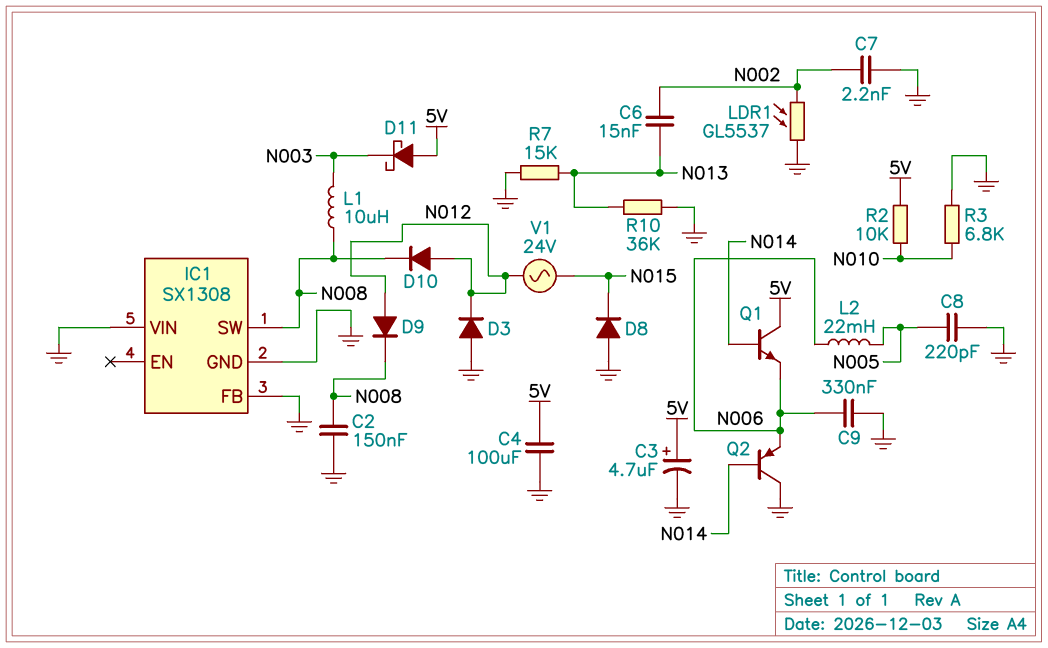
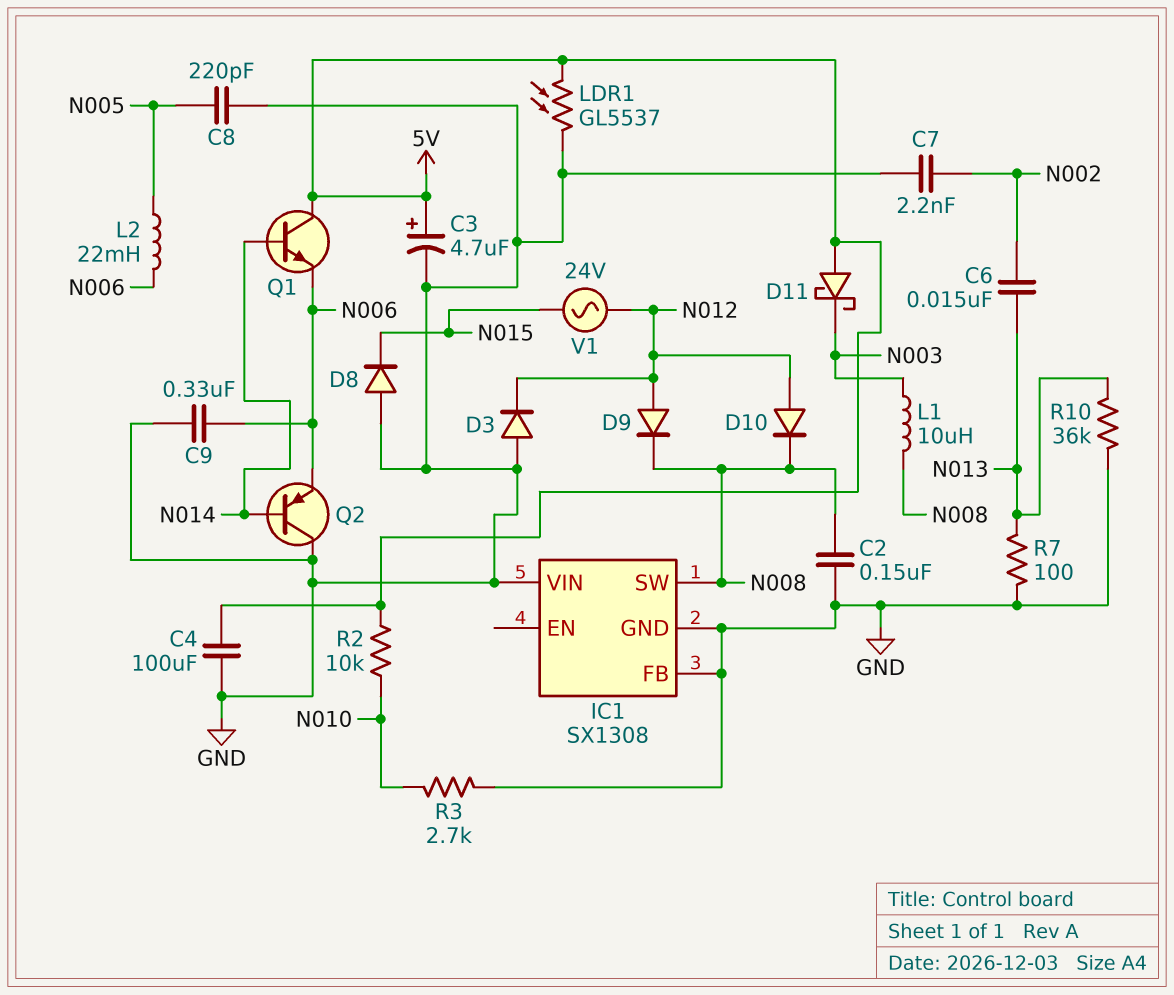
LDR1: GL5537 (GND, N002) -> GL5537 (5V, GND)
R3: 6.8k (GND, N010) -> 2.7k (GND, N010)
R7: 15k (GND, N013) -> 100 (GND, N013)

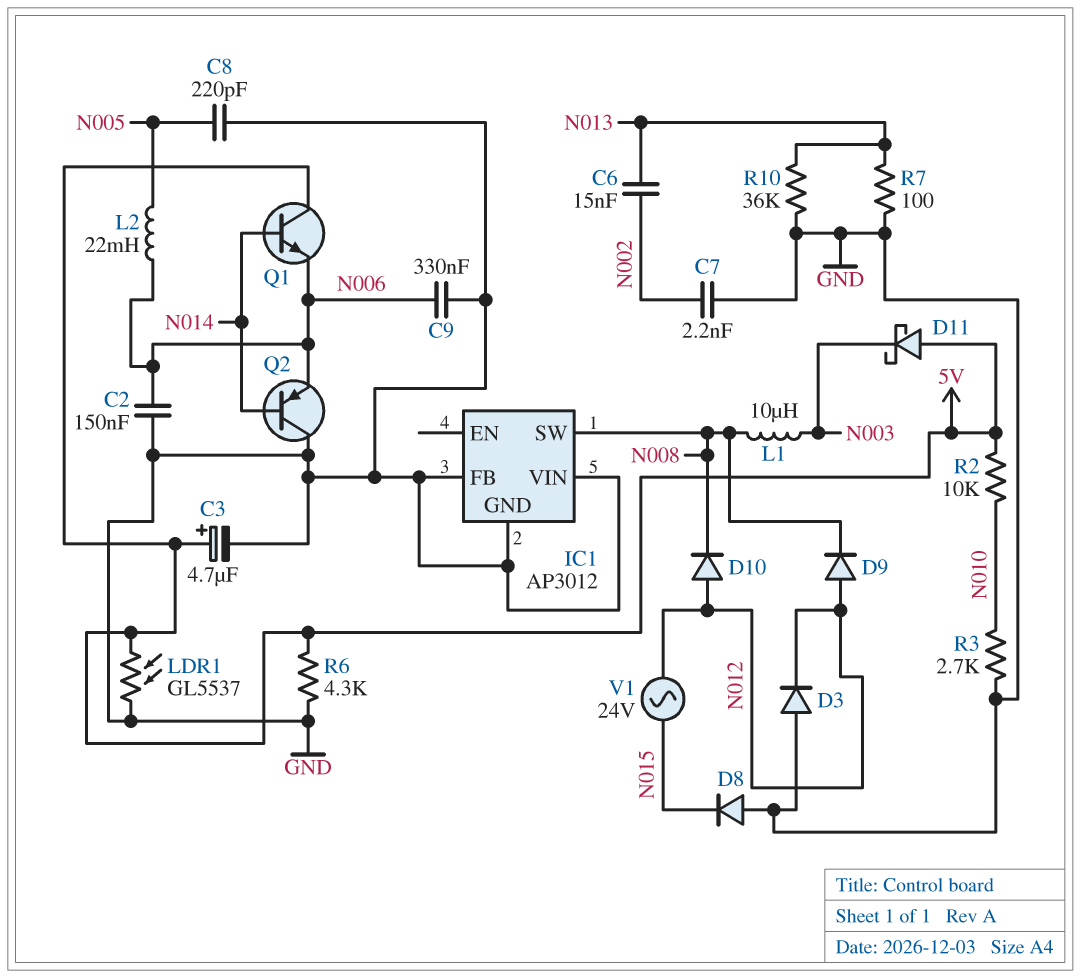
C2: 150nF (GND, N008) -> 150nF (GND, N006)
C4: 100uF (5V, GND) -> none
IC1: SX1308 -> AP3012
R6: none -> 4.3k (5V, GND)

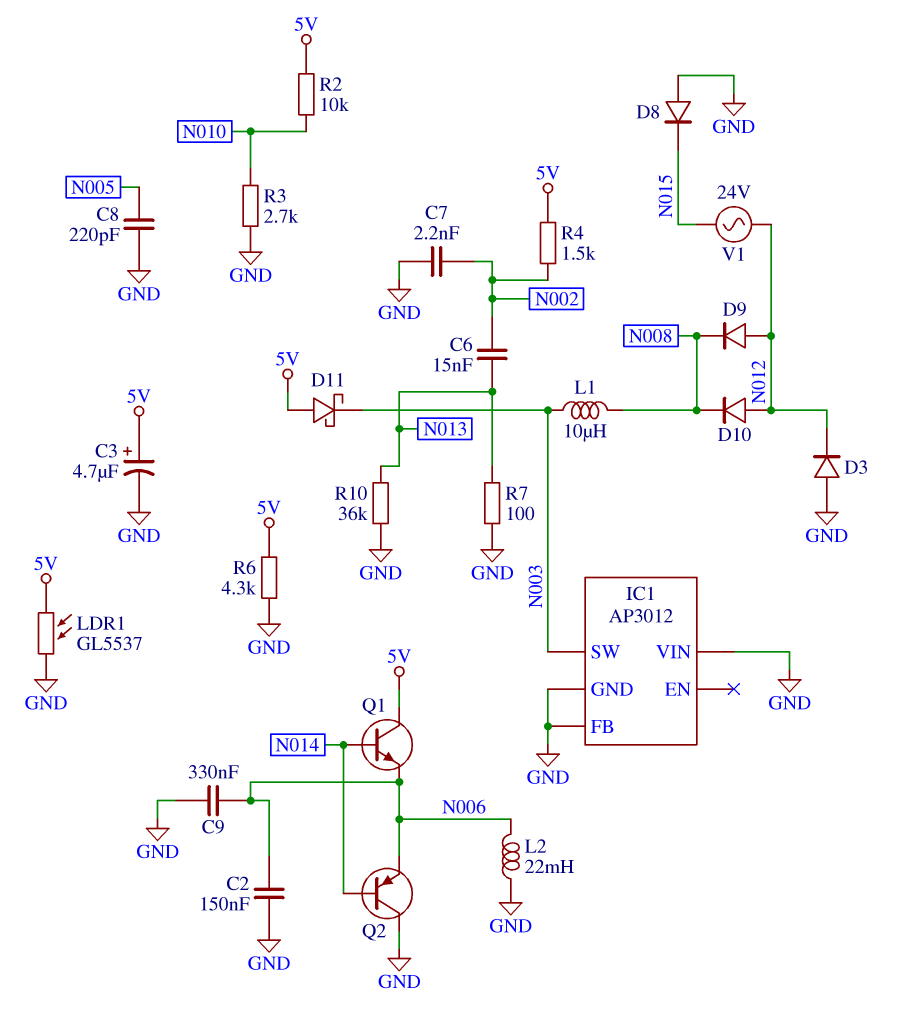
IC1 pin SW: N008 -> N003
L2: 22mH (N005, N006) -> 22mH (GND, N006)
R4: none -> 1.5k (5V, N002)

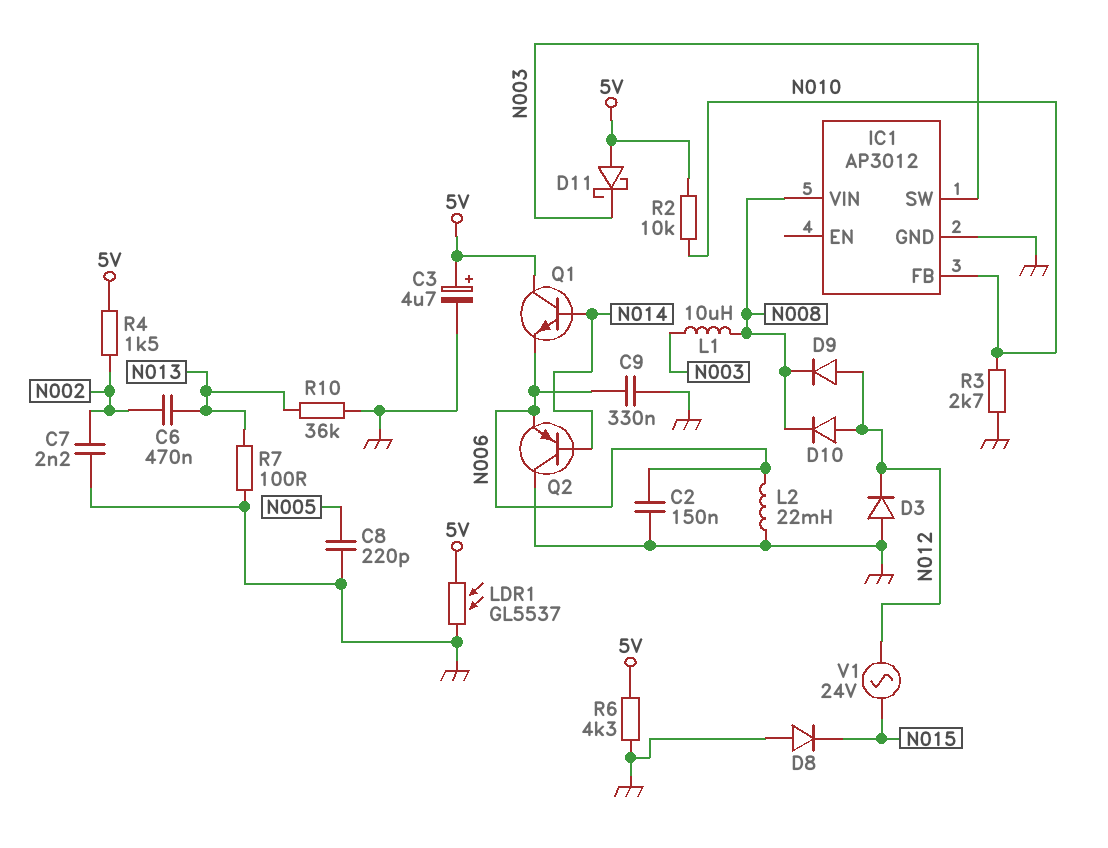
C6: 15nF (N002, N013) -> 470nF (N002, N013)
IC1 pin FB: GND -> N010
IC1 pin VIN: GND -> N008

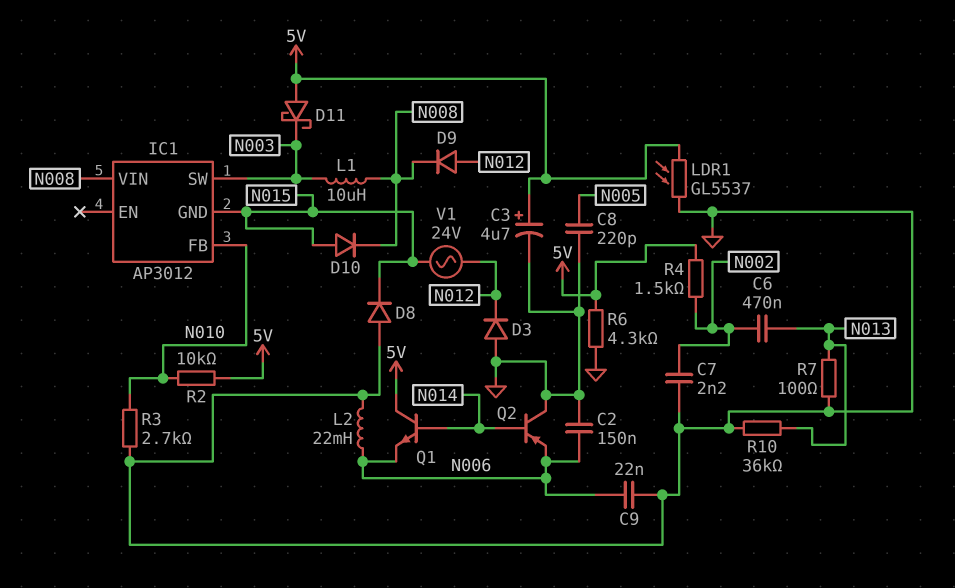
C9: 330nF (GND, N006) -> 22nF (GND, N006)
D10: diode (A N012, K N008) -> diode (A N015, K N008)
IC1 pin GND: GND -> N015

